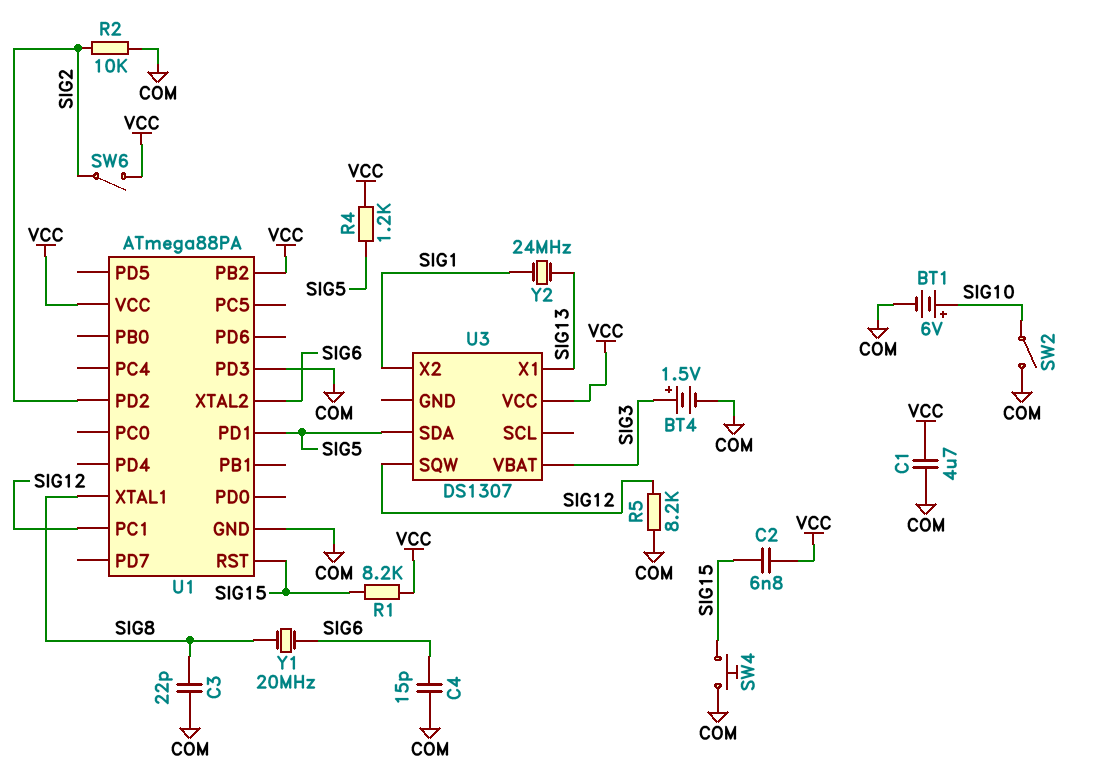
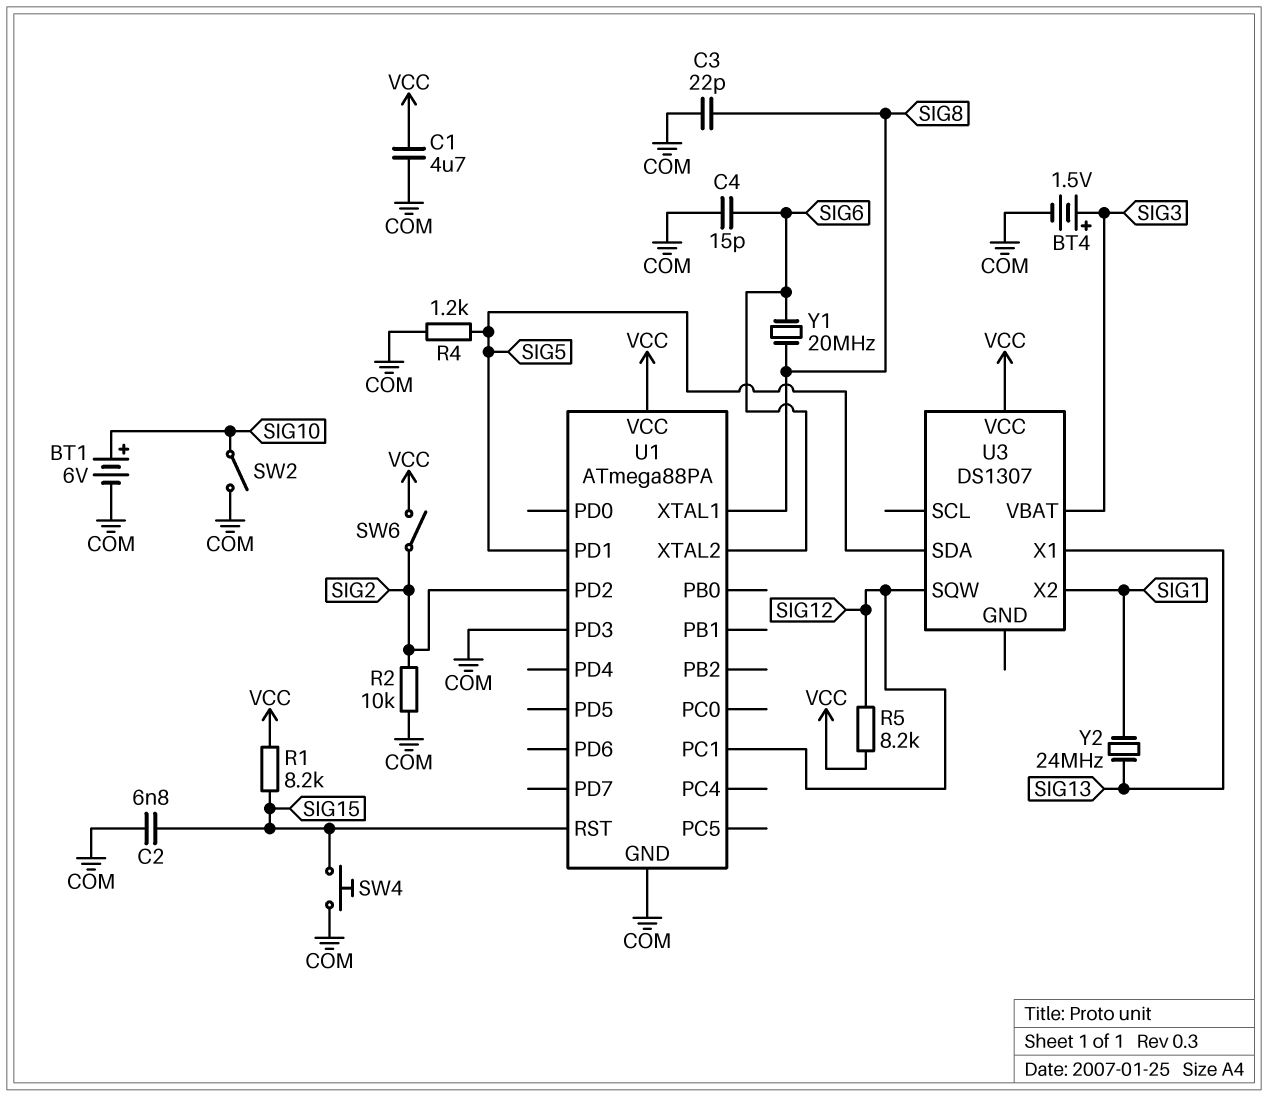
C2: 6.8nF (SIG15, VCC) -> 6.8nF (COM, SIG15)
R4: 1.2k (SIG5, VCC) -> 1.2k (COM, SIG5)
R5: 8.2k (COM, SIG12) -> 8.2k (SIG12, VCC)
U1 pin PB2: VCC -> none

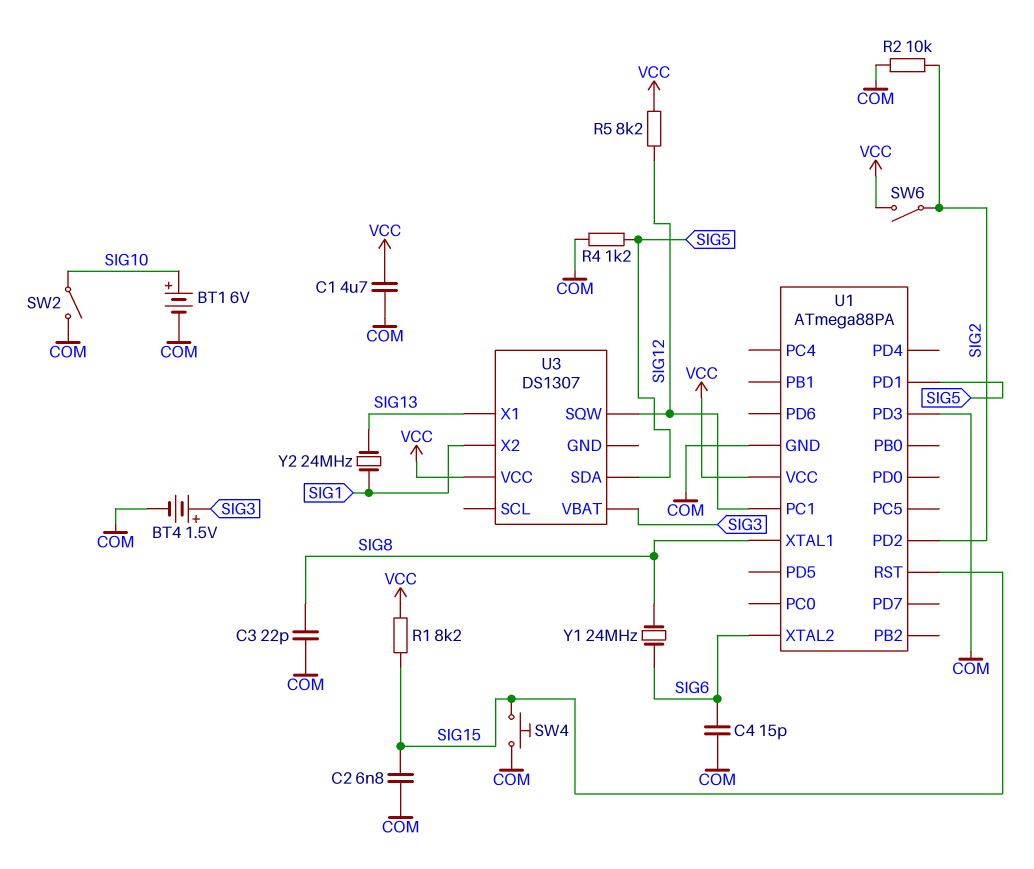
Y1: 20MHz (SIG6, SIG8) -> 24MHz (SIG6, SIG8)

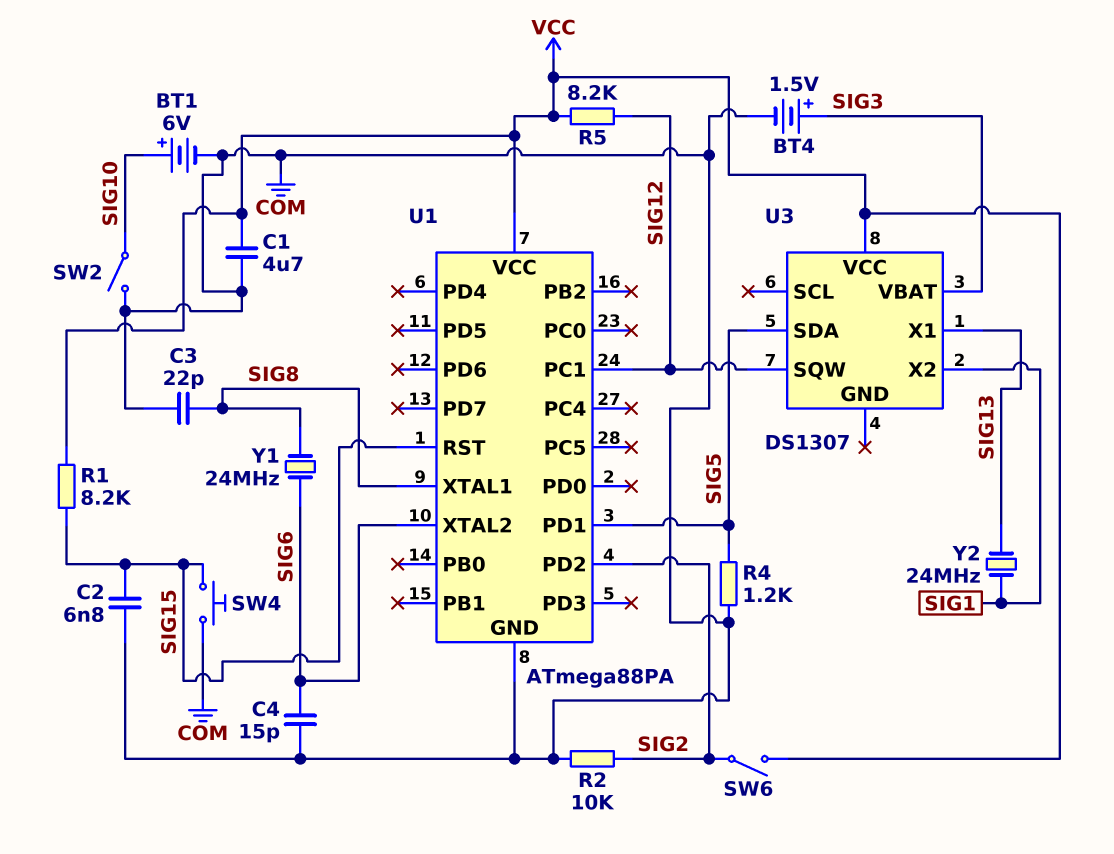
U1 pin PD3: COM -> none

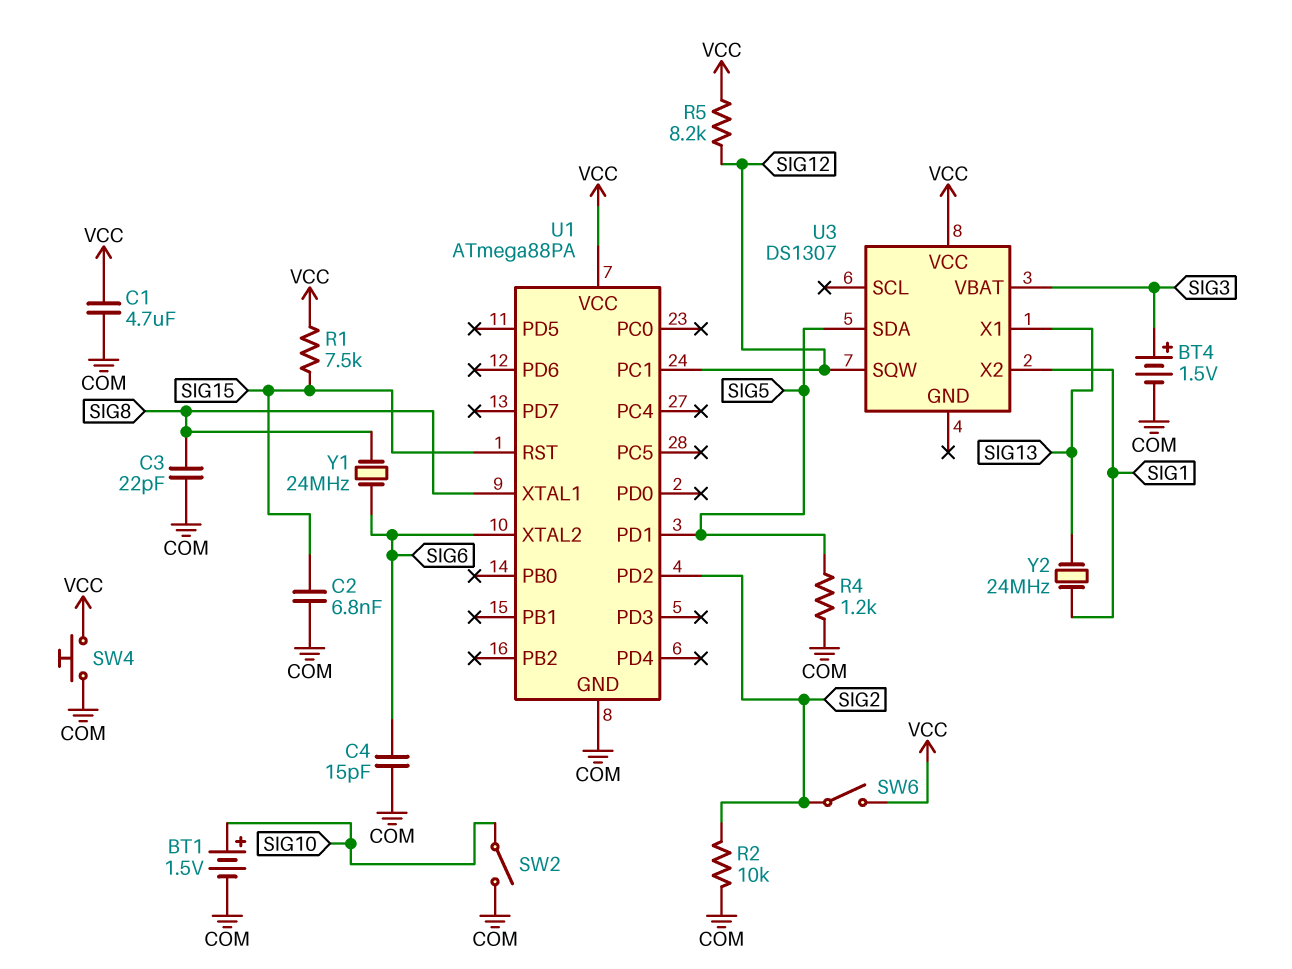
BT1: 6V (plus SIG10, minus COM) -> 1.5V (plus SIG10, minus COM)
R1: 8.2k (SIG15, VCC) -> 7.5k (SIG15, VCC)
SW4: button (COM, SIG15) -> button (COM, VCC)

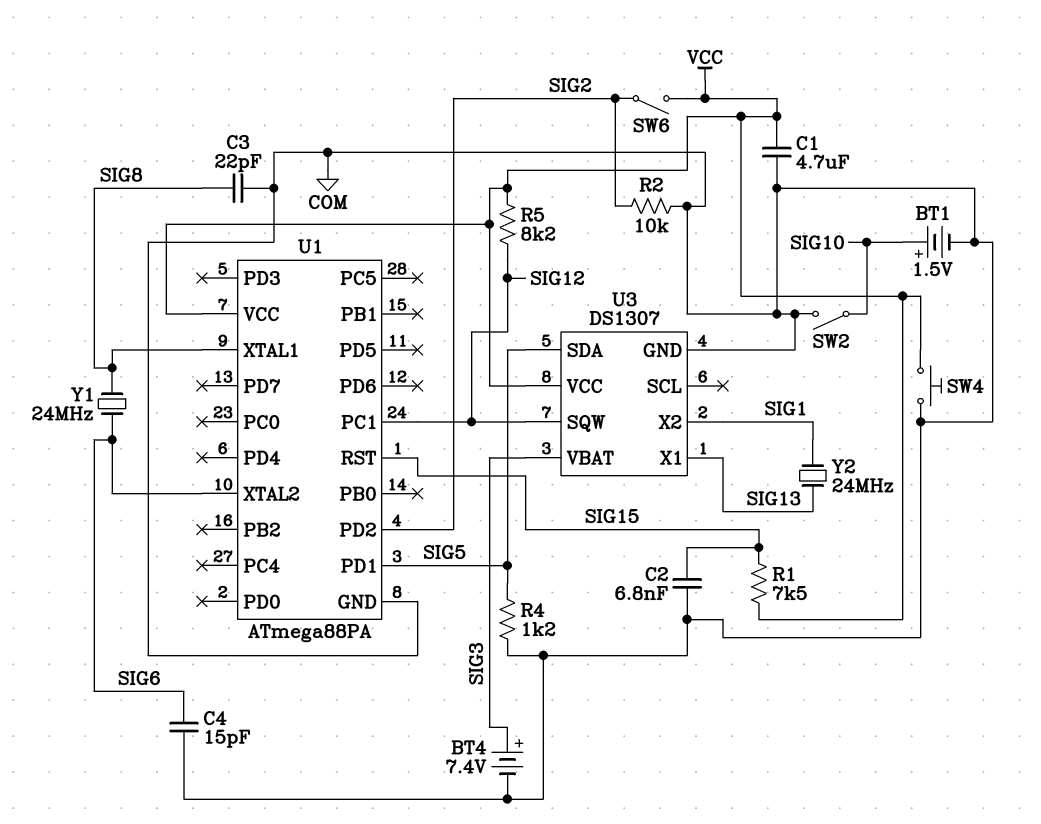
BT4: 1.5V (plus SIG3, minus COM) -> 7.4V (plus SIG3, minus COM)
U3 pin GND: none -> COM

